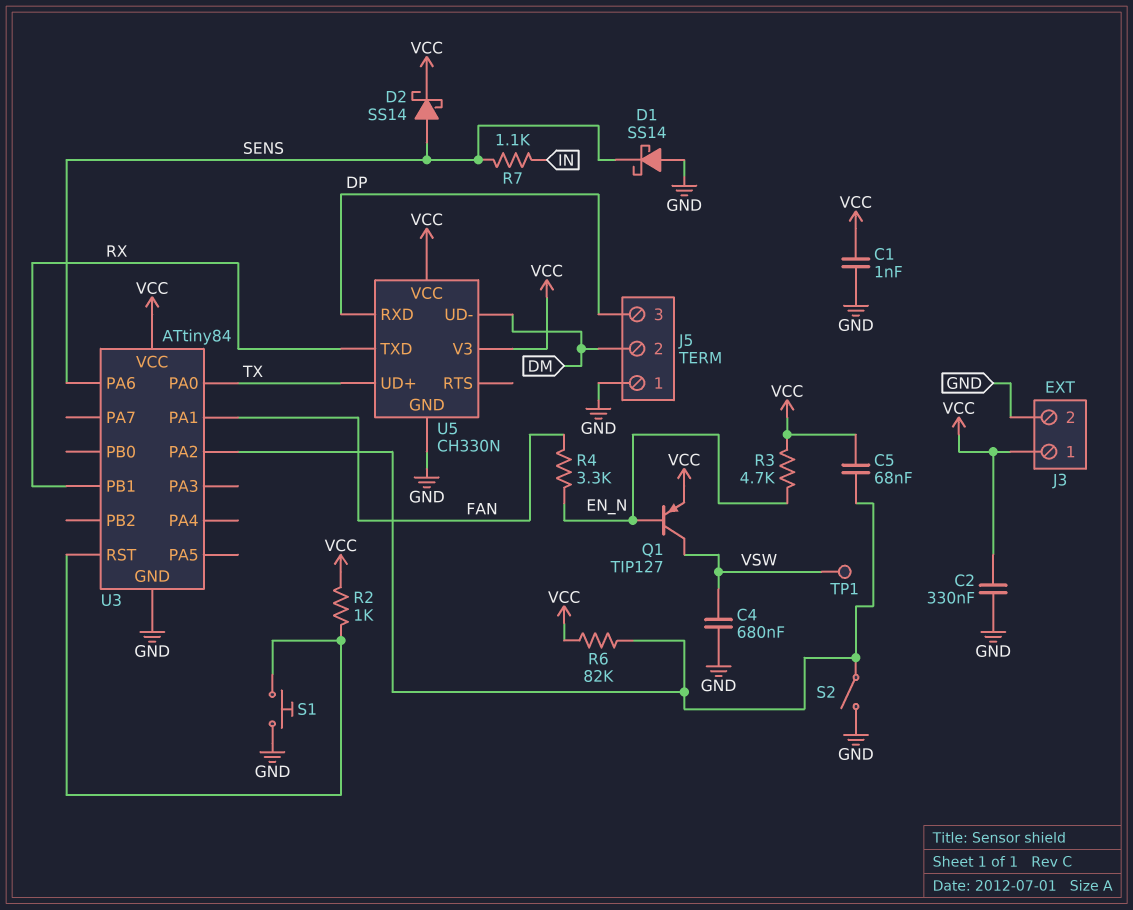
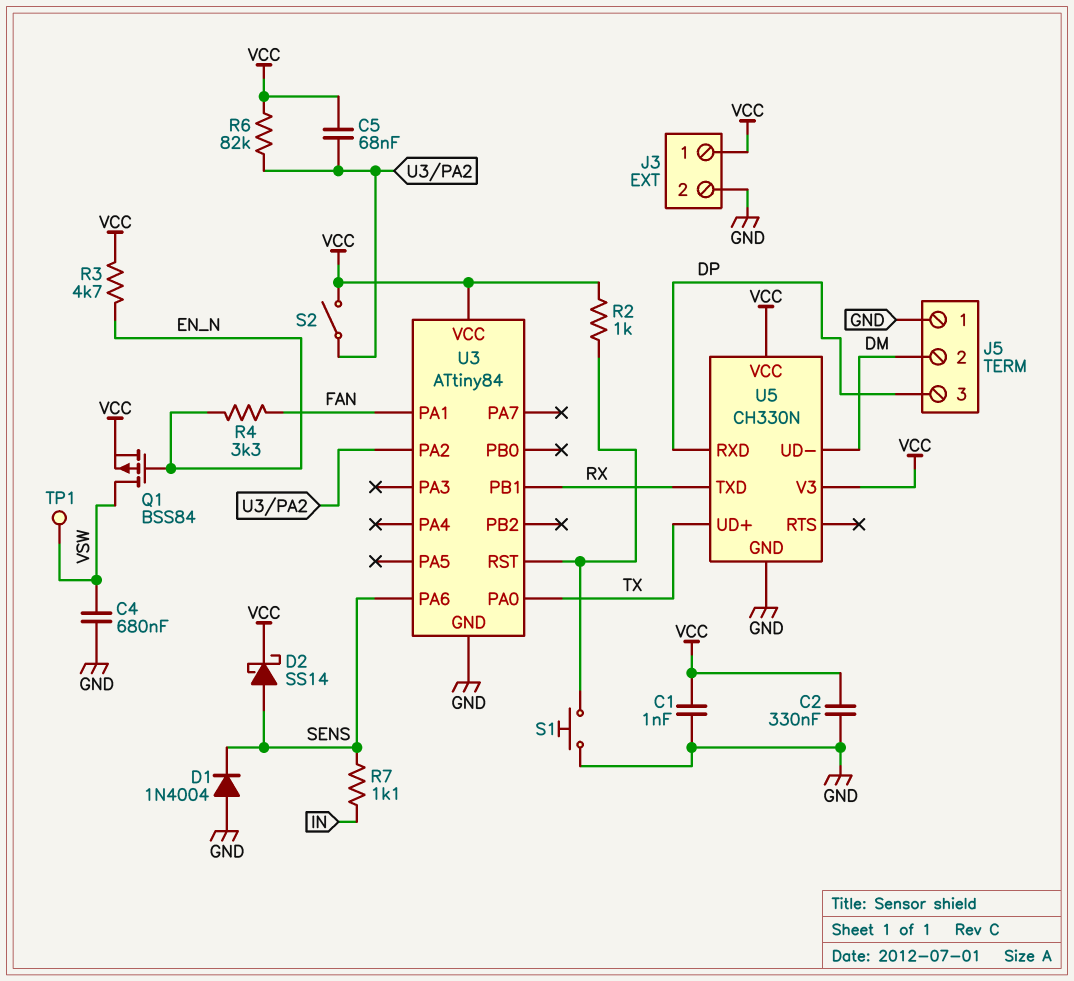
D1: schottky SS14 (A GND, K SENS) -> diode 1N4004 (A GND, K SENS)
Q1: PNP TIP127 (B EN_N, C VSW, E VCC) -> PMOS BSS84 (G EN_N, D VSW, S VCC)
S2: switch (GND, U3/PA2) -> switch (U3/PA2, VCC)

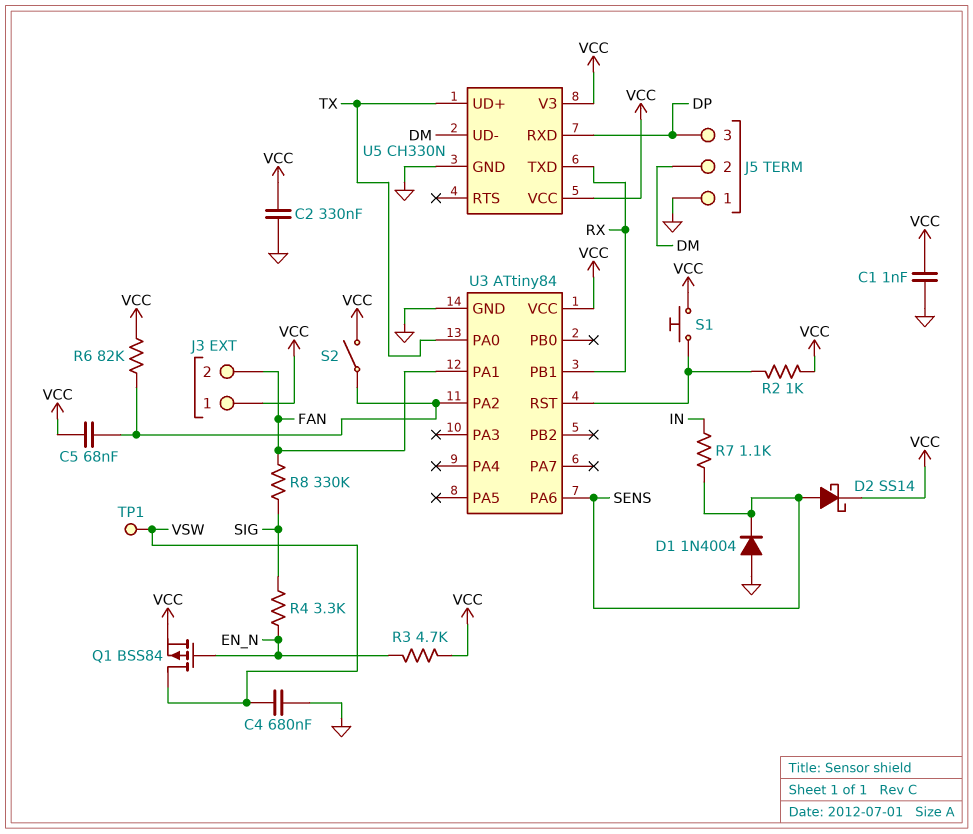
J3 pin 2: GND -> FAN
R4: 3.3k (EN_N, FAN) -> 3.3k (EN_N, SIG)
R8: none -> 330k (FAN, SIG)
S1: button (GND, U3/RST) -> button (U3/RST, VCC)

